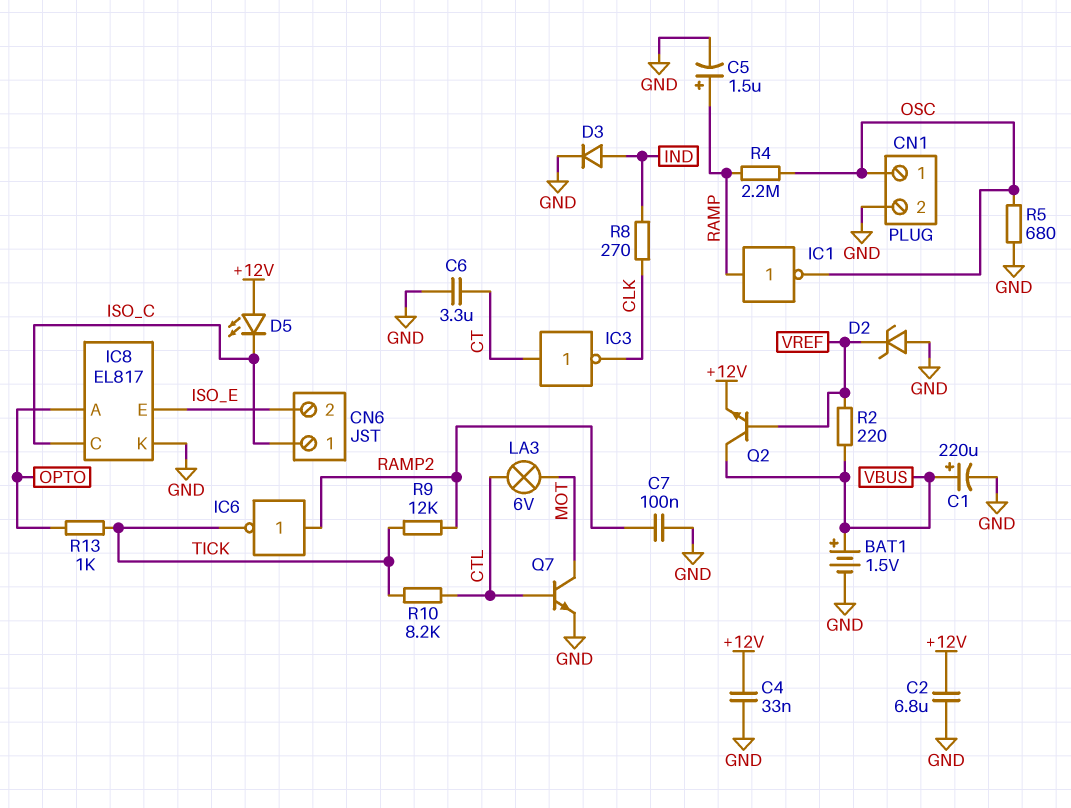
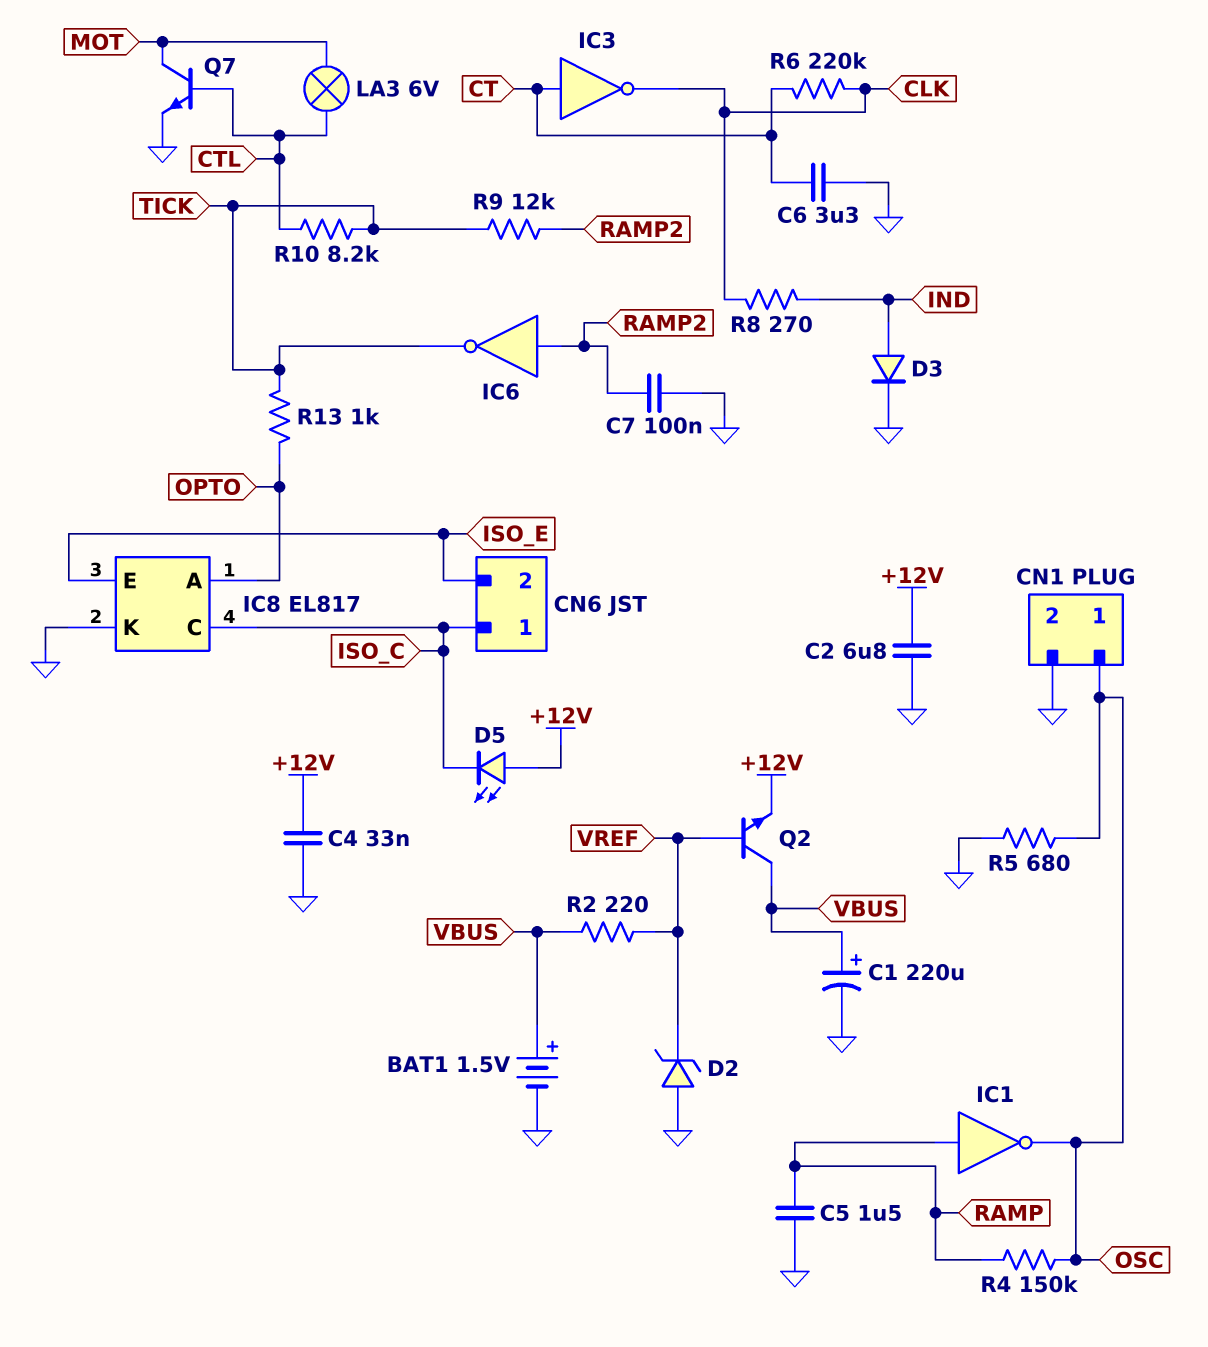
C5: 1.5uF (plus RAMP, minus GND) -> 1.5uF (GND, RAMP)
R4: 2.2M (OSC, RAMP) -> 150k (OSC, RAMP)
R6: none -> 220k (CLK, CT)

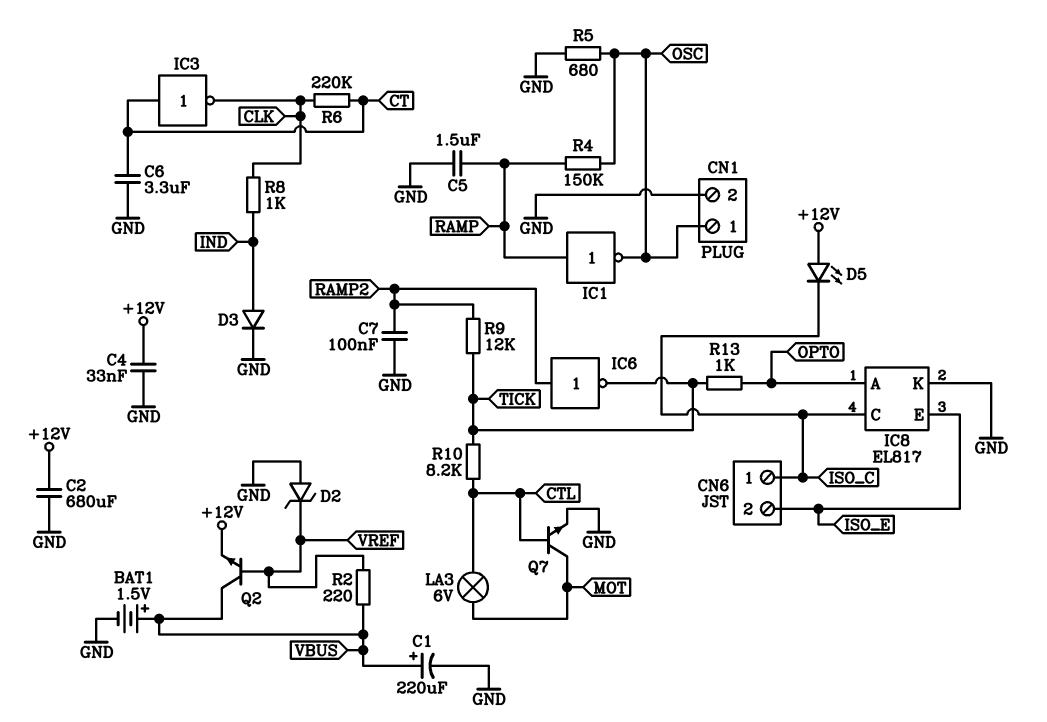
C2: 6.8uF (+12V, GND) -> 680uF (+12V, GND)
R8: 270 (CLK, IND) -> 1k (CLK, IND)

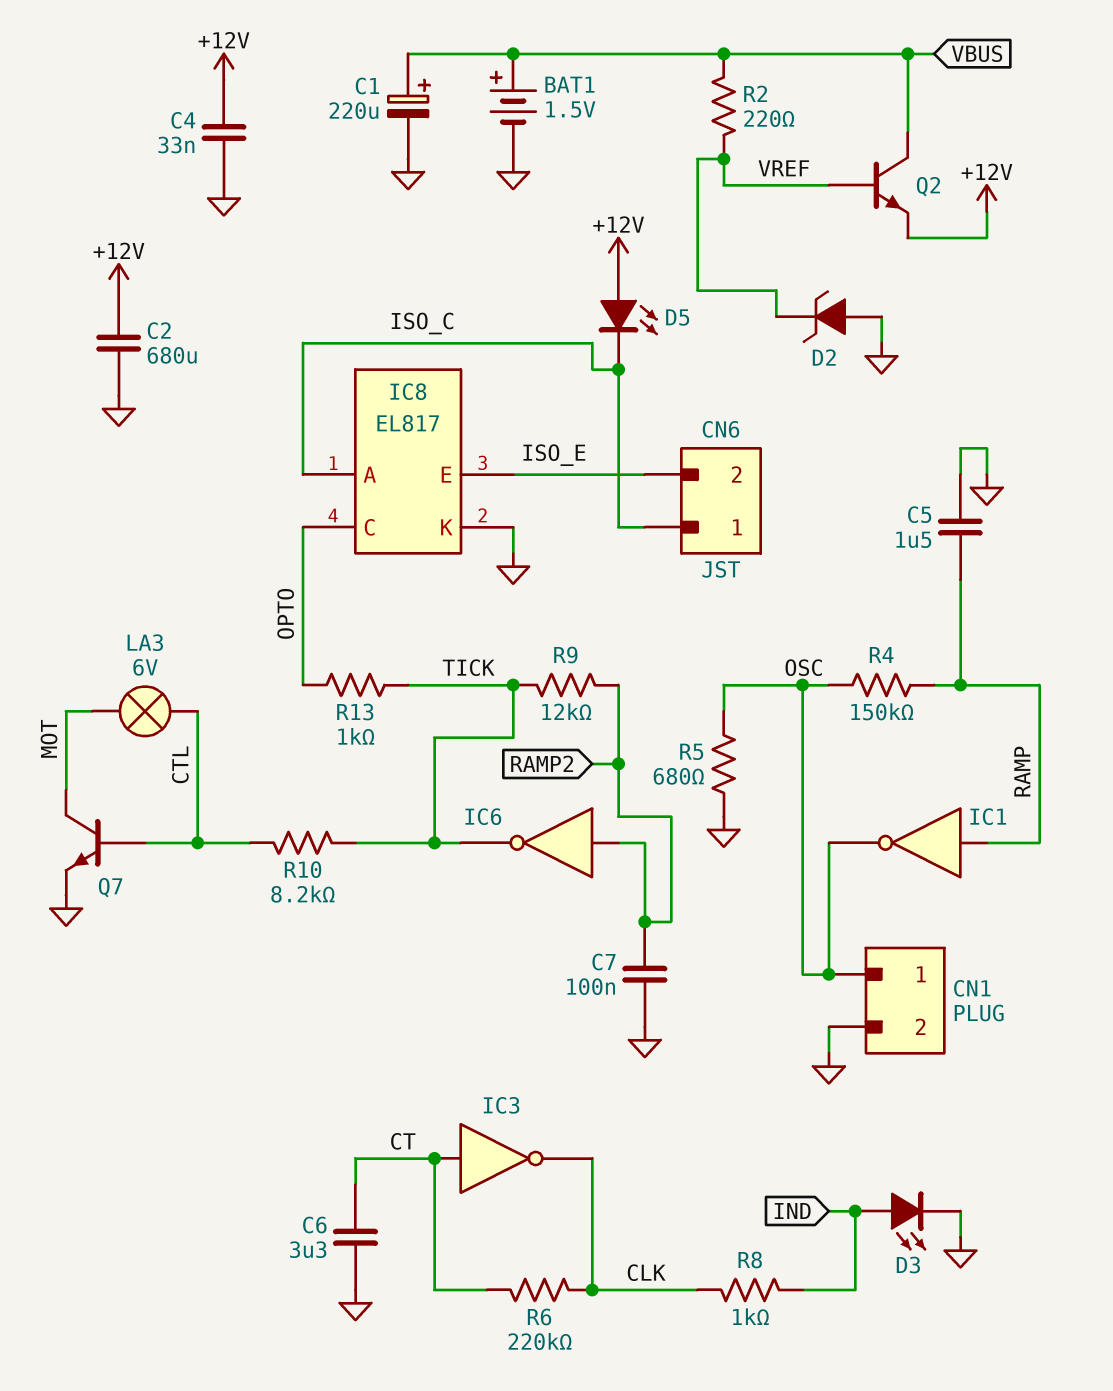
D3: diode (A IND, K GND) -> LED (A IND, K GND)
IC8 pin A: OPTO -> ISO_C
IC8 pin C: ISO_C -> OPTO

